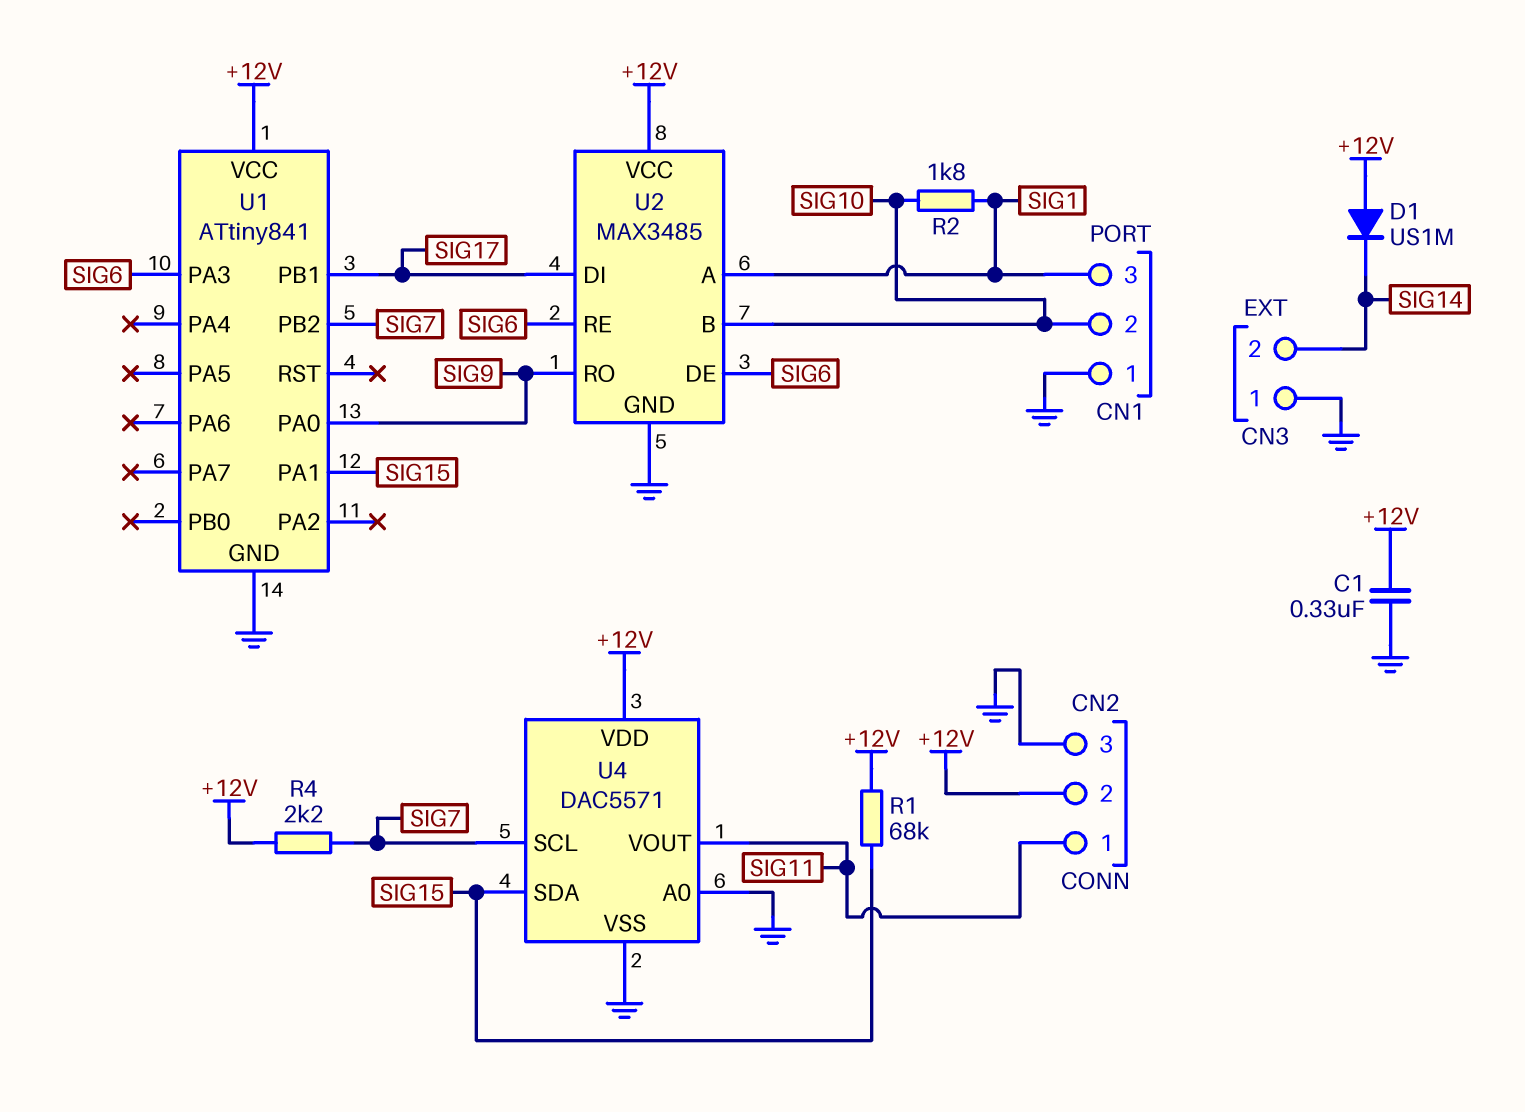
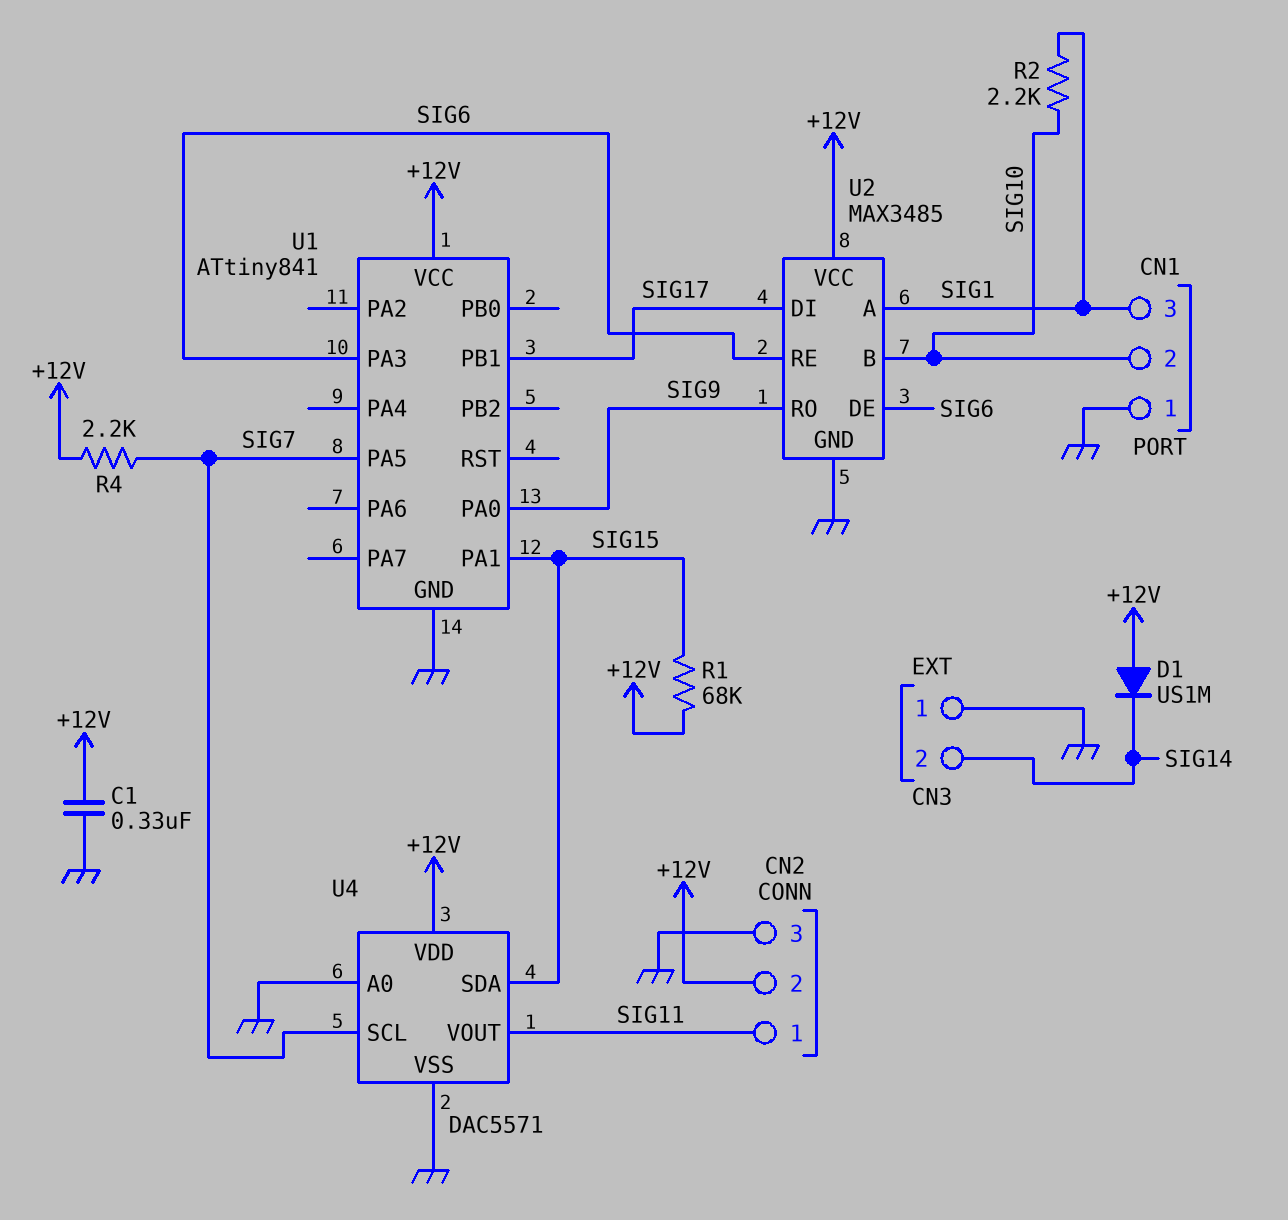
R2: 1.8k (SIG1, SIG10) -> 2.2k (SIG1, SIG10)
U1 pin PA5: none -> SIG7
U1 pin PB2: SIG7 -> none

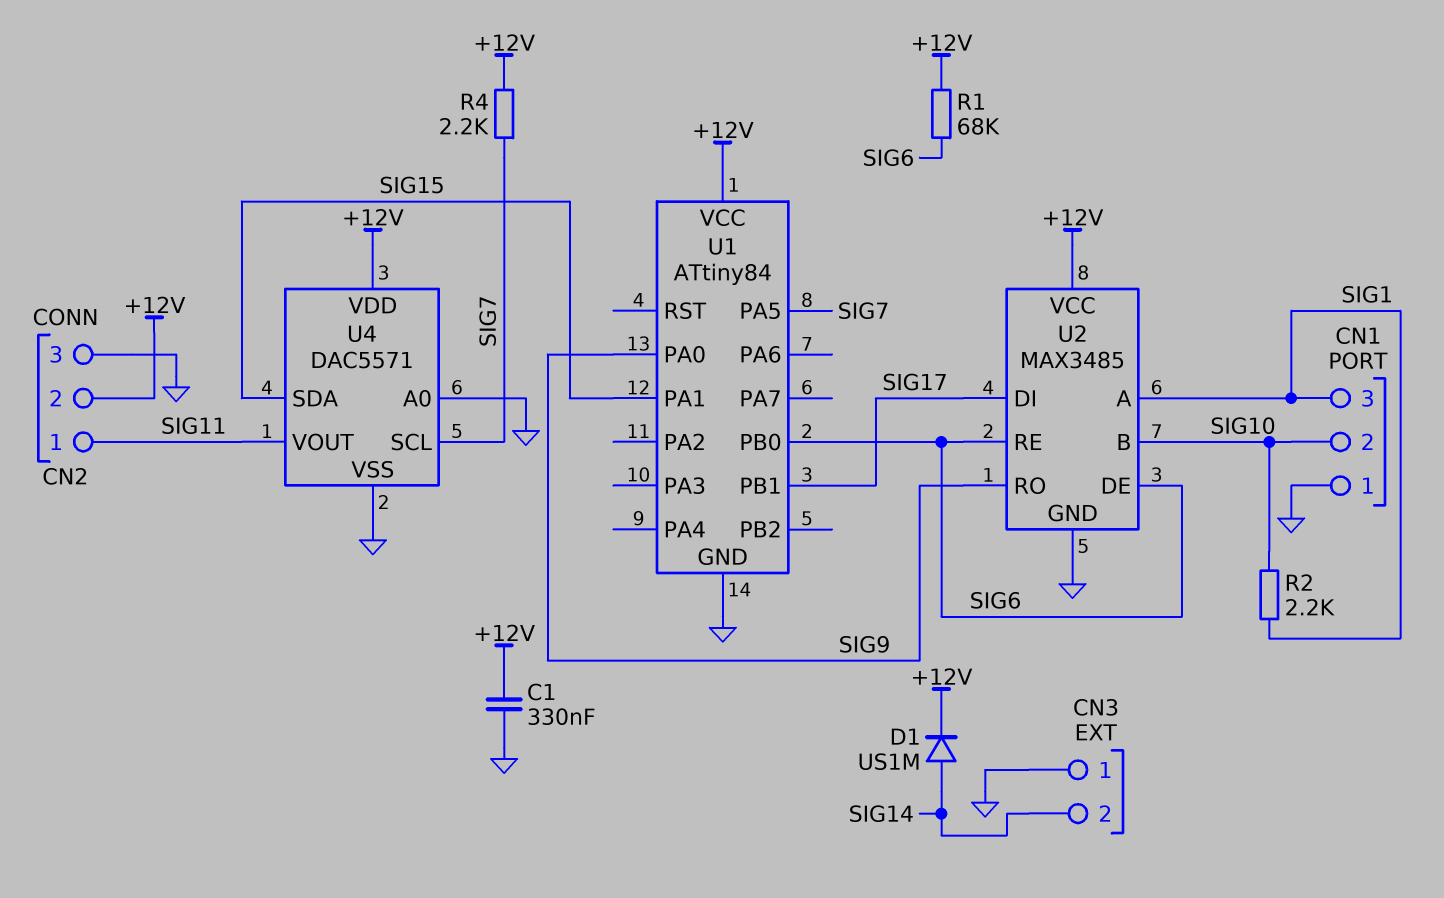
D1: diode US1M (A +12V, K SIG14) -> diode US1M (A SIG14, K +12V)
R1: 68k (+12V, SIG15) -> 68k (+12V, SIG6)
U1: ATtiny841 -> ATtiny84
U1 pin PA3: SIG6 -> none
U1 pin PB0: none -> SIG6

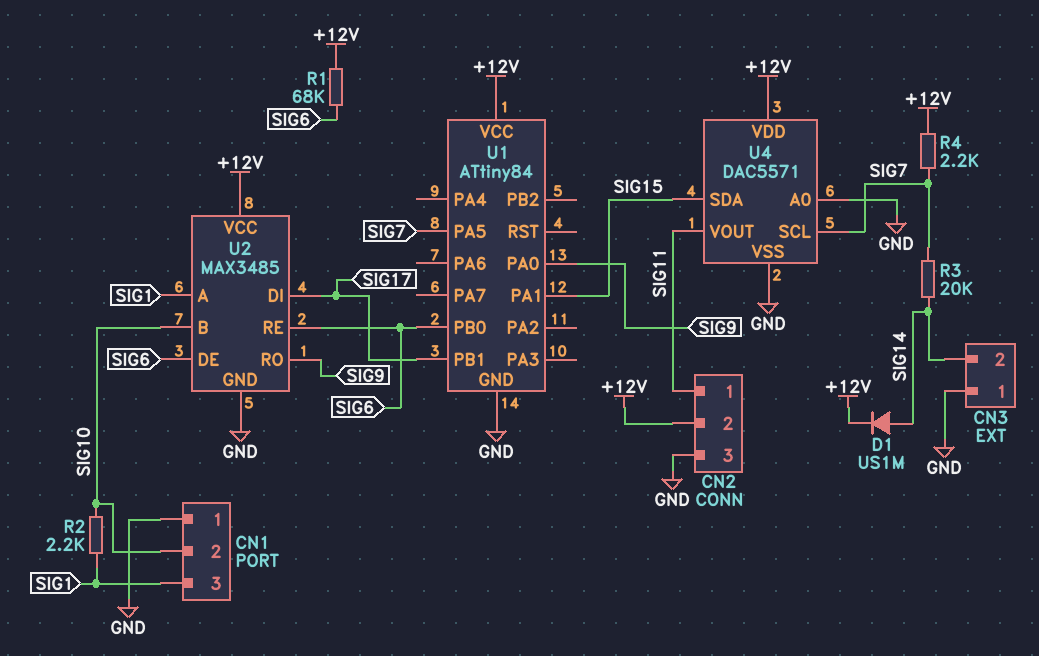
C1: 330nF (+12V, GND) -> none
R3: none -> 20k (SIG7, SIG14)

